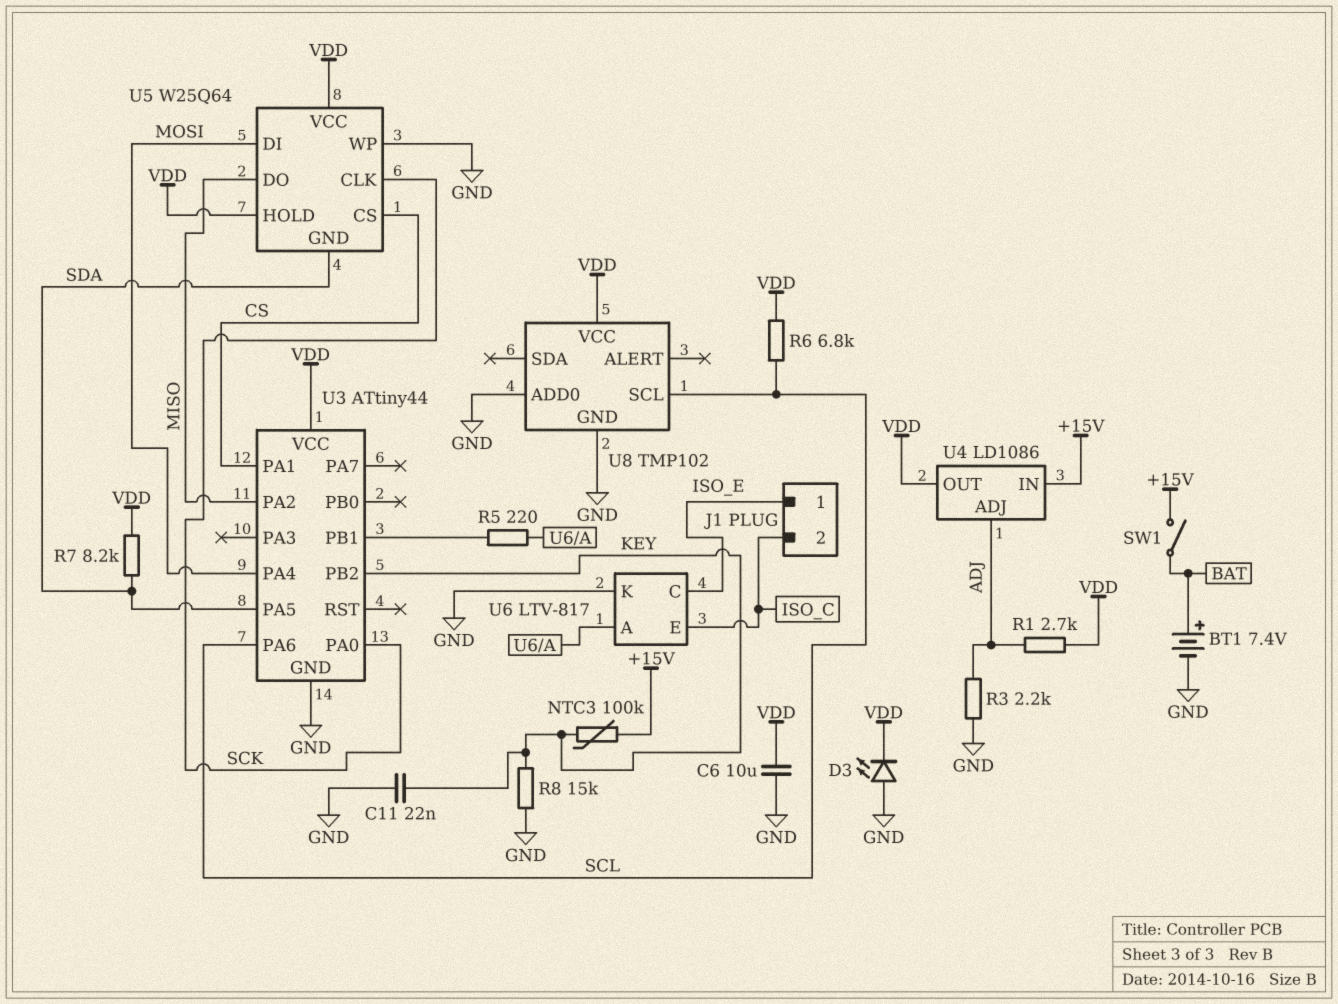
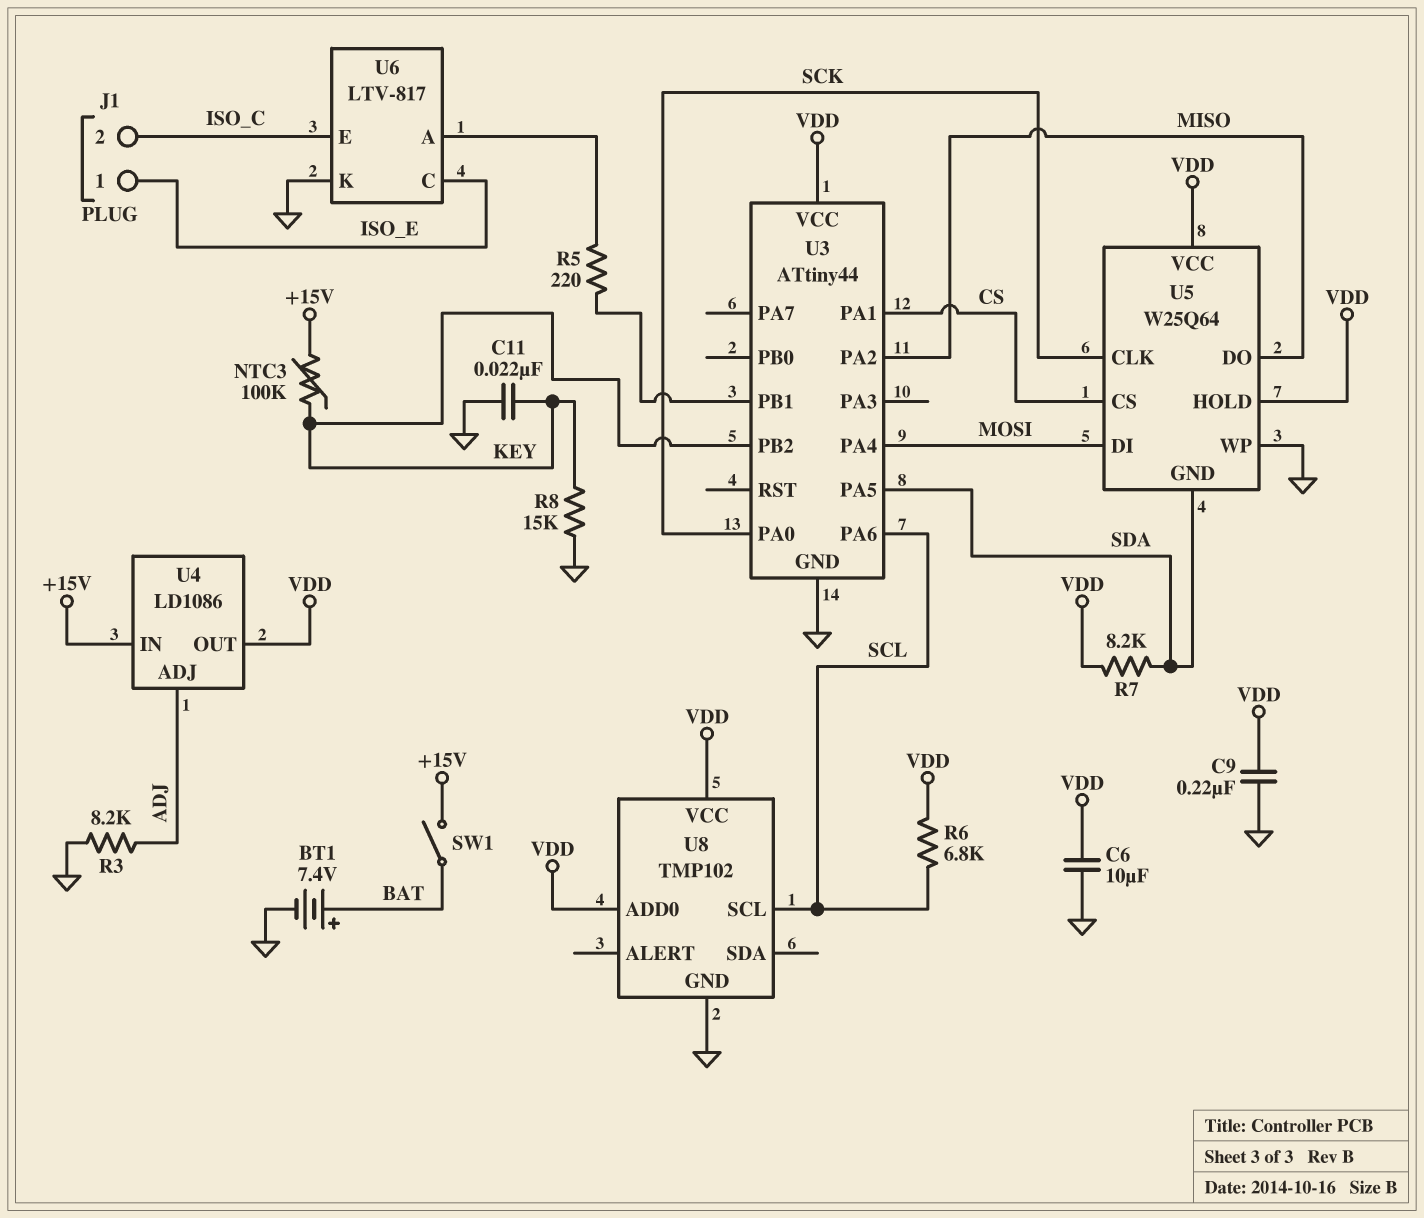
C9: none -> 220nF (GND, VDD)
D3: LED (A GND, K VDD) -> none
R1: 2.7k (ADJ, VDD) -> none
R3: 2.2k (ADJ, GND) -> 8.2k (ADJ, GND)
U8 pin ADD0: GND -> VDD

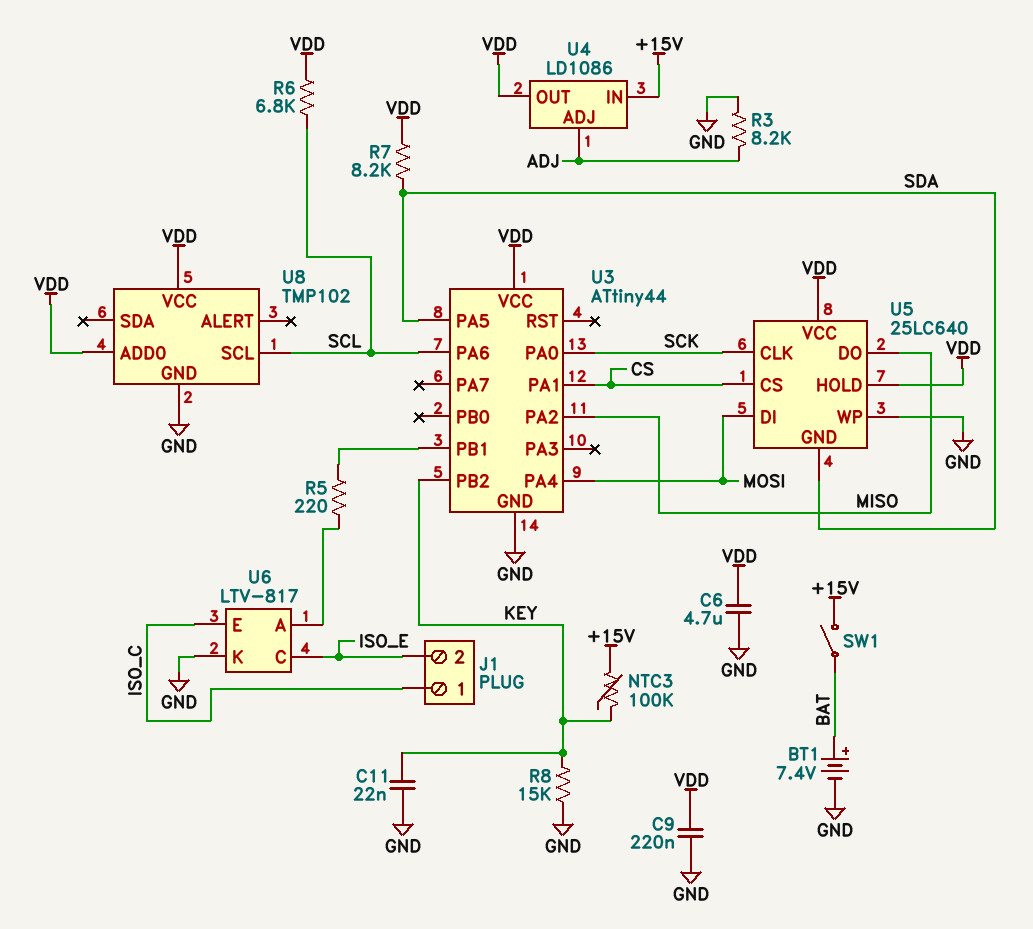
C6: 10uF (GND, VDD) -> 4.7uF (GND, VDD)
J1 pin 1: ISO_E -> ISO_C
J1 pin 2: ISO_C -> ISO_E
U5: W25Q64 -> 25LC640

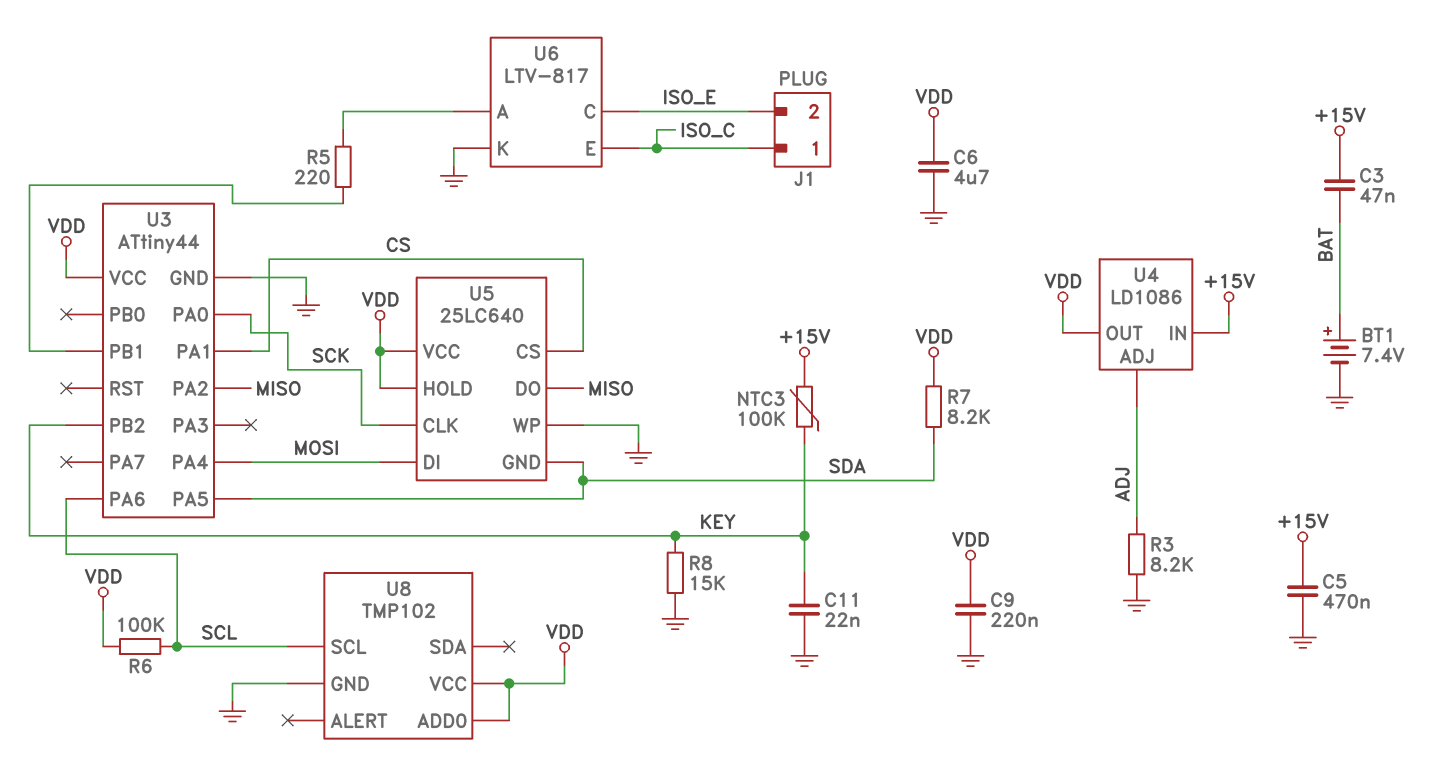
C3: none -> 47nF (+15V, BAT)
C5: none -> 470nF (+15V, GND)
R6: 6.8k (SCL, VDD) -> 100k (SCL, VDD)
SW1: switch (+15V, BAT) -> none

